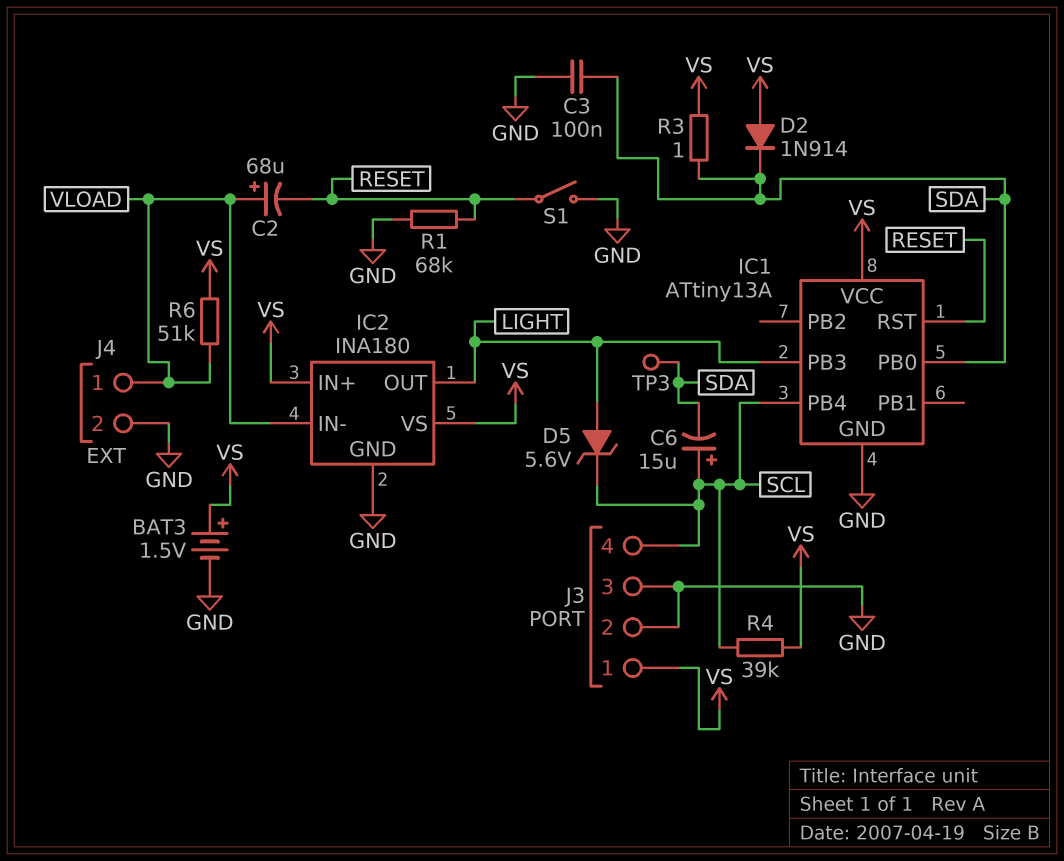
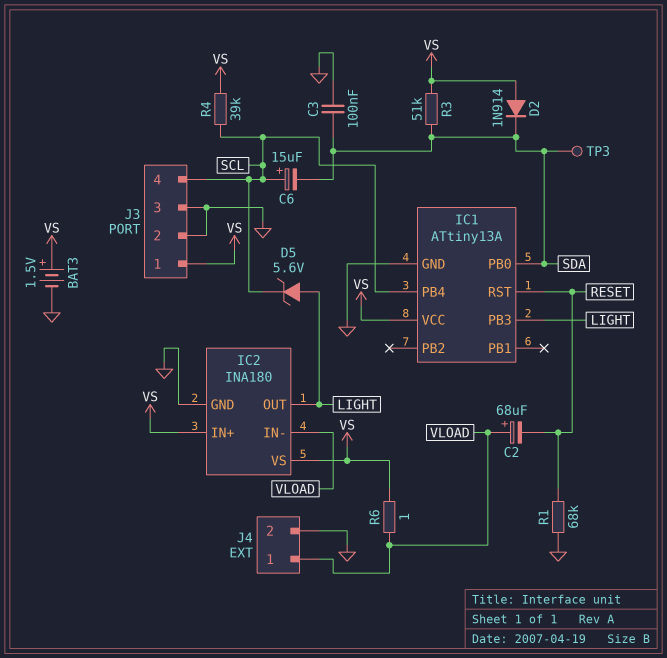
R3: 1 (SDA, VS) -> 51k (SDA, VS)
R6: 51k (VLOAD, VS) -> 1 (VLOAD, VS)
S1: switch (GND, RESET) -> none

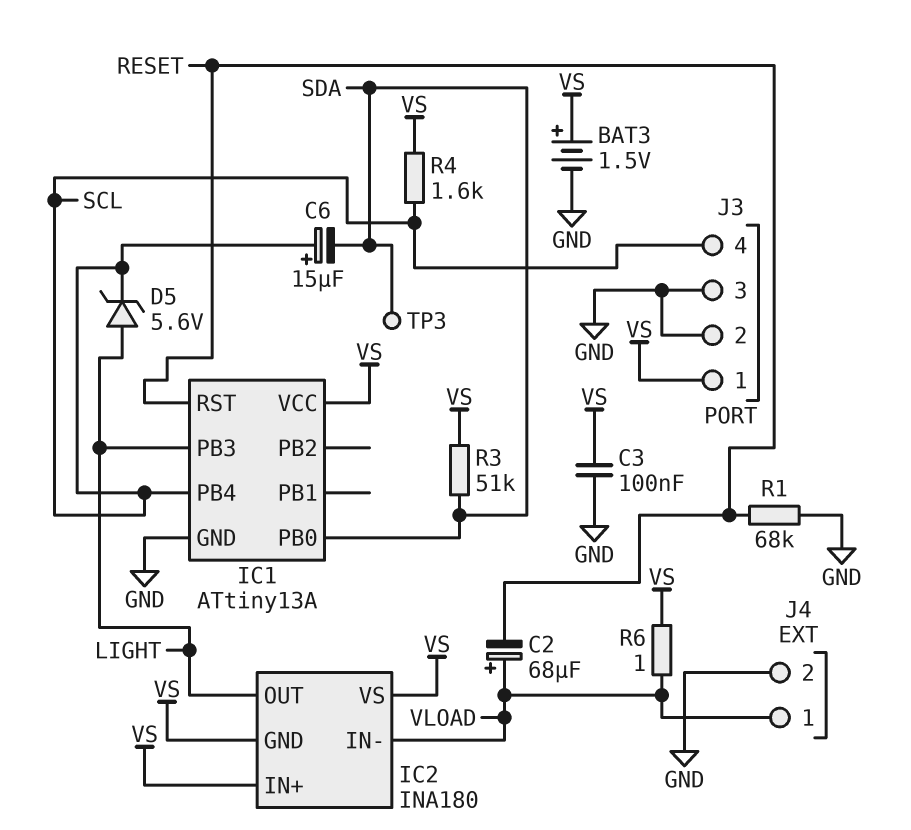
C3: 100nF (GND, SDA) -> 100nF (GND, VS)
D2: diode 1N914 (A VS, K SDA) -> none
IC2 pin GND: GND -> VS
R4: 39k (SCL, VS) -> 1.6k (SCL, VS)

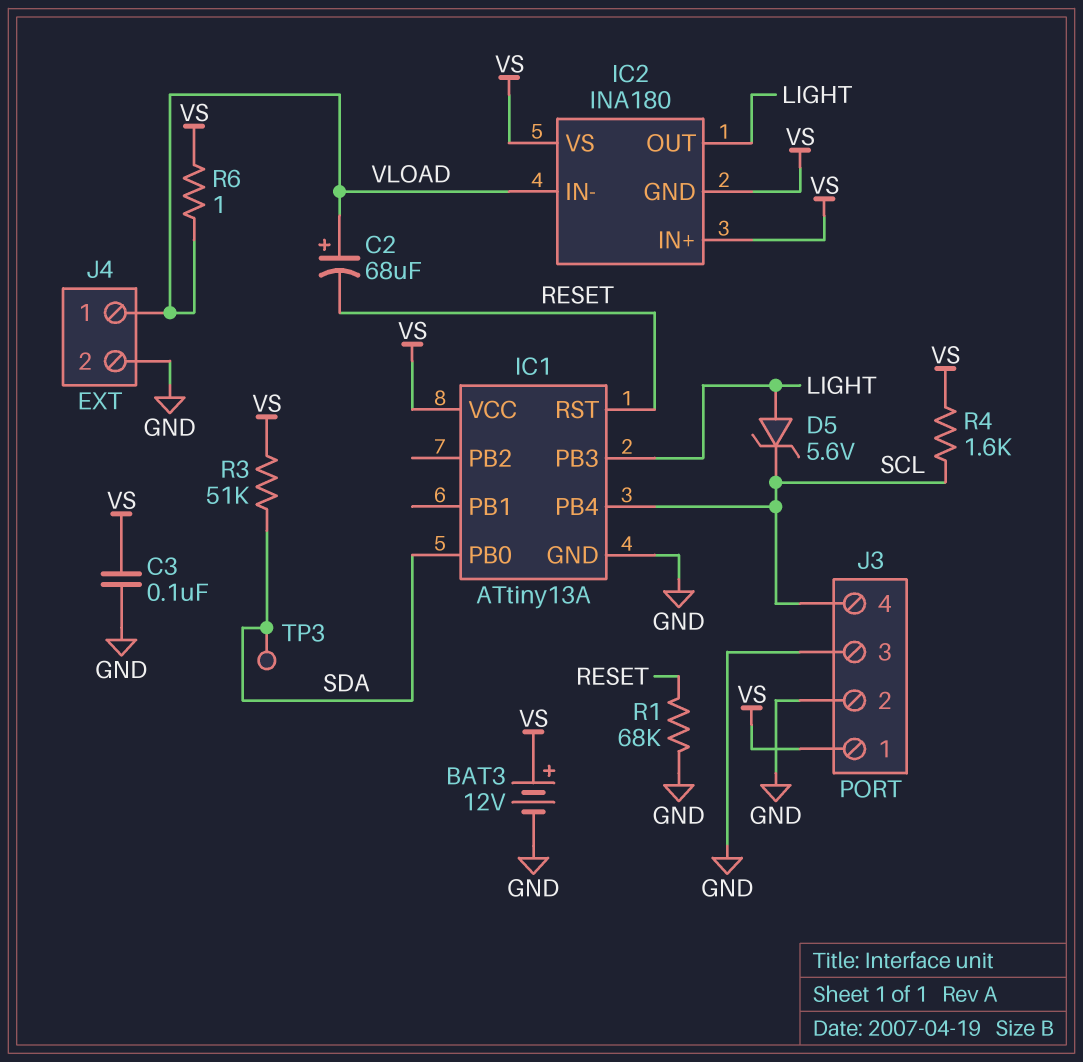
BAT3: 1.5V (plus VS, minus GND) -> 12V (plus VS, minus GND)
C6: 15uF (plus SCL, minus SDA) -> none

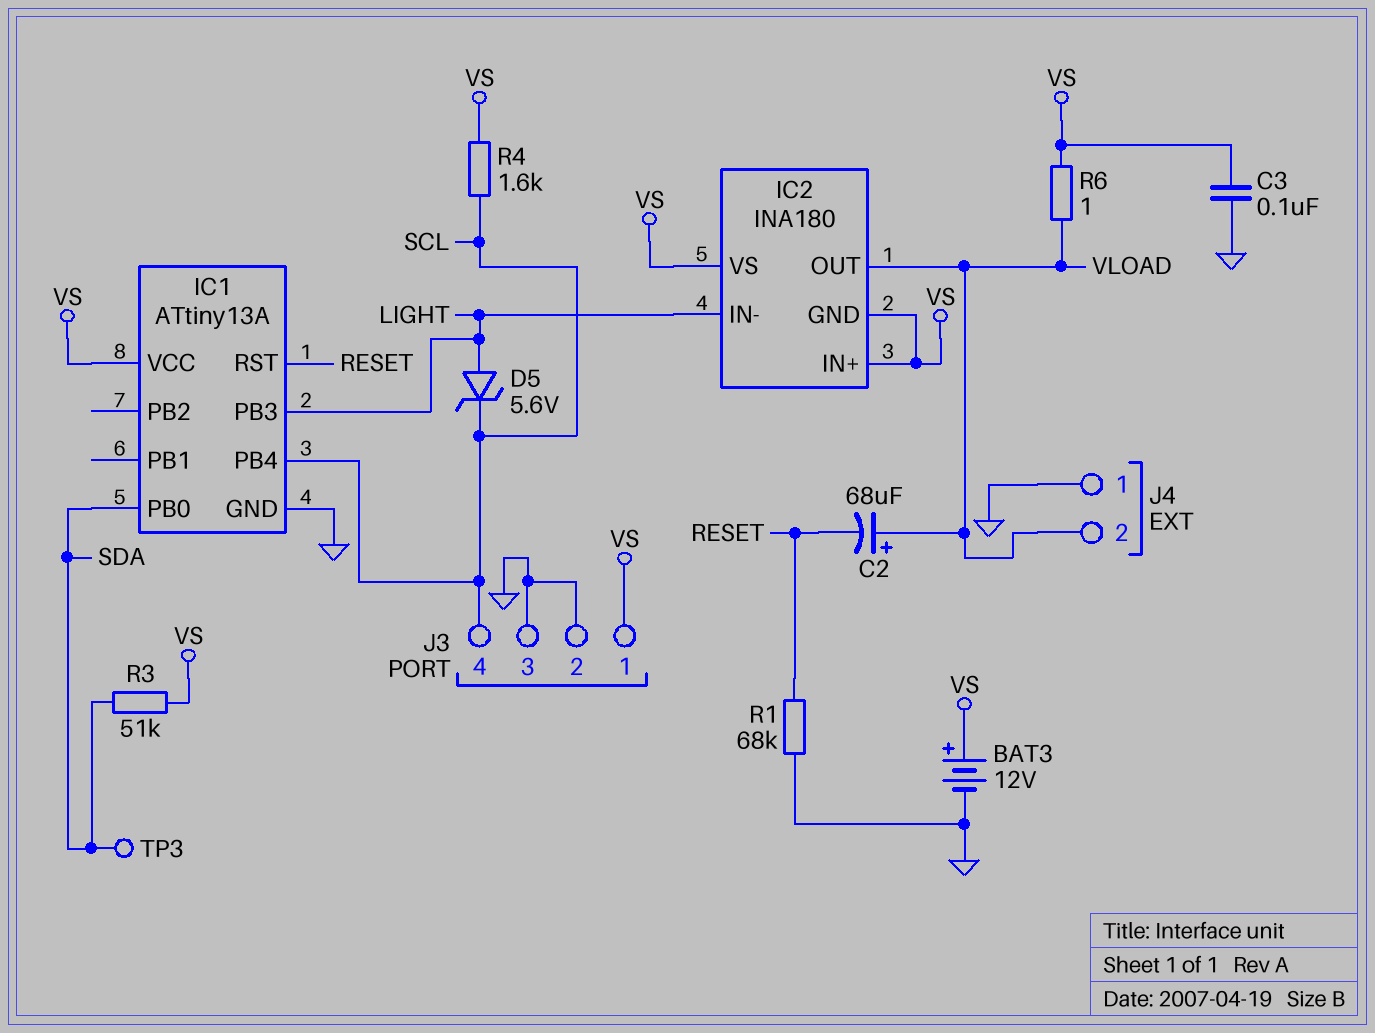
IC2 pin IN-: VLOAD -> LIGHT
IC2 pin OUT: LIGHT -> VLOAD
J4 pin 1: VLOAD -> GND
J4 pin 2: GND -> VLOAD

